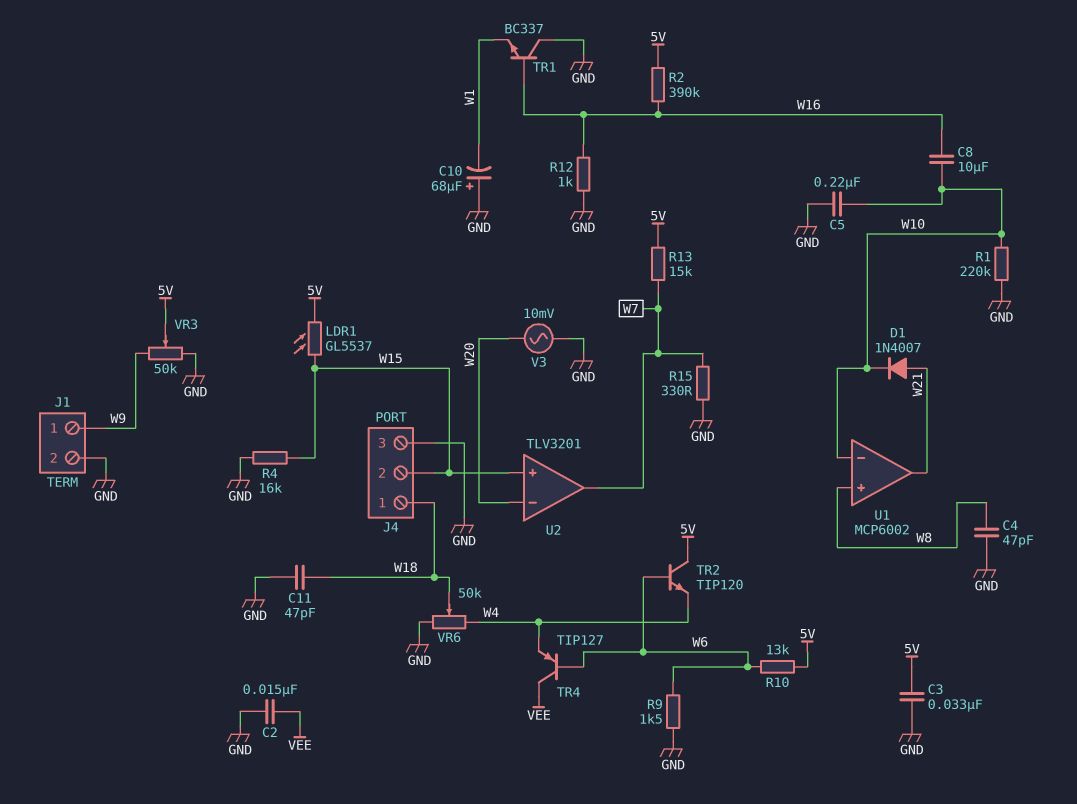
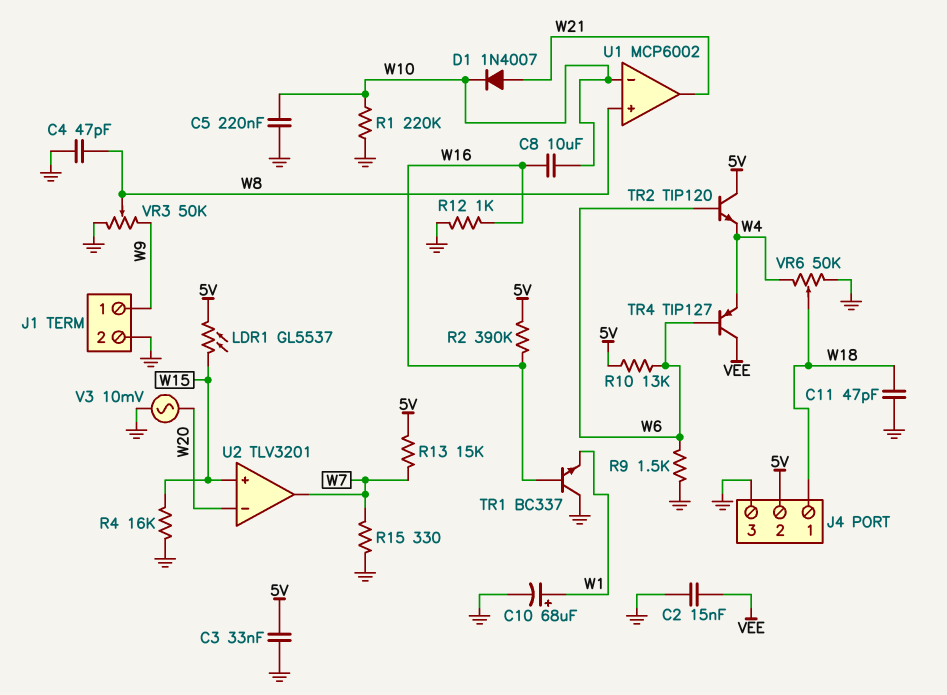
C10: 68uF (plus GND, minus W1) -> 68uF (plus W1, minus GND)
J4 pin 2: W15 -> 5V
VR3: 50k (GND, W9, wiper 5V) -> 50k (GND, W9, wiper W8)

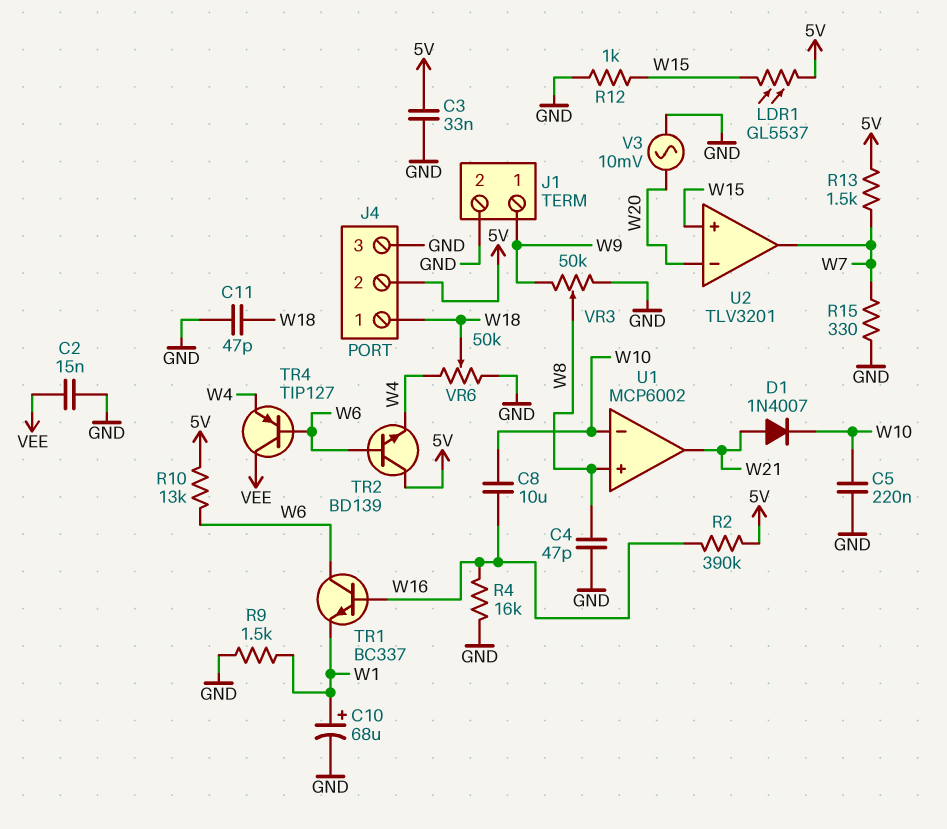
R1: 220k (GND, W10) -> none
R4: 16k (GND, W15) -> 16k (GND, W16)
R9: 1.5k (GND, W6) -> 1.5k (GND, W1)
R12: 1k (GND, W16) -> 1k (GND, W15)
R13: 15k (5V, W7) -> 1.5k (5V, W7)
TR1: NPN BC337 (B W16, C GND, E W1) -> NPN BC337 (B W16, C W6, E W1)
TR2: NPN TIP120 (B W6, C 5V, E W4) -> NPN BD139 (B W6, C 5V, E W4)

